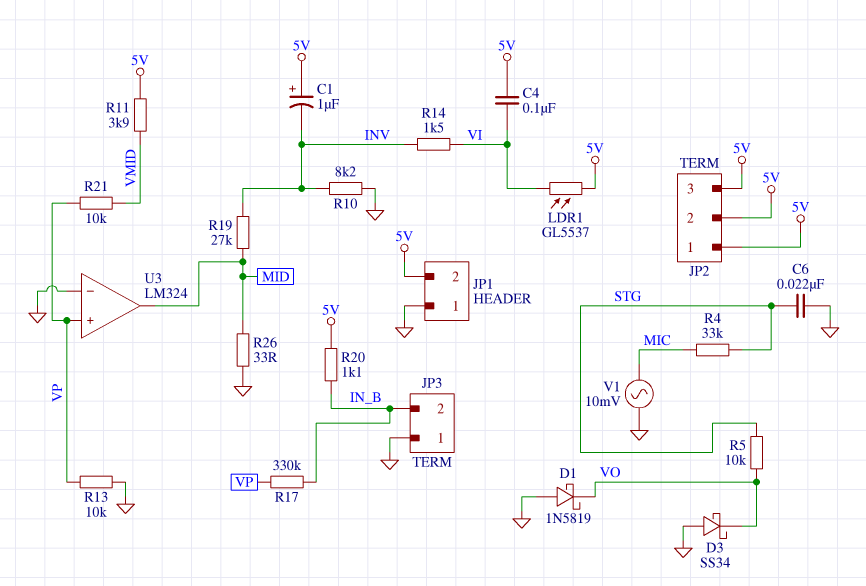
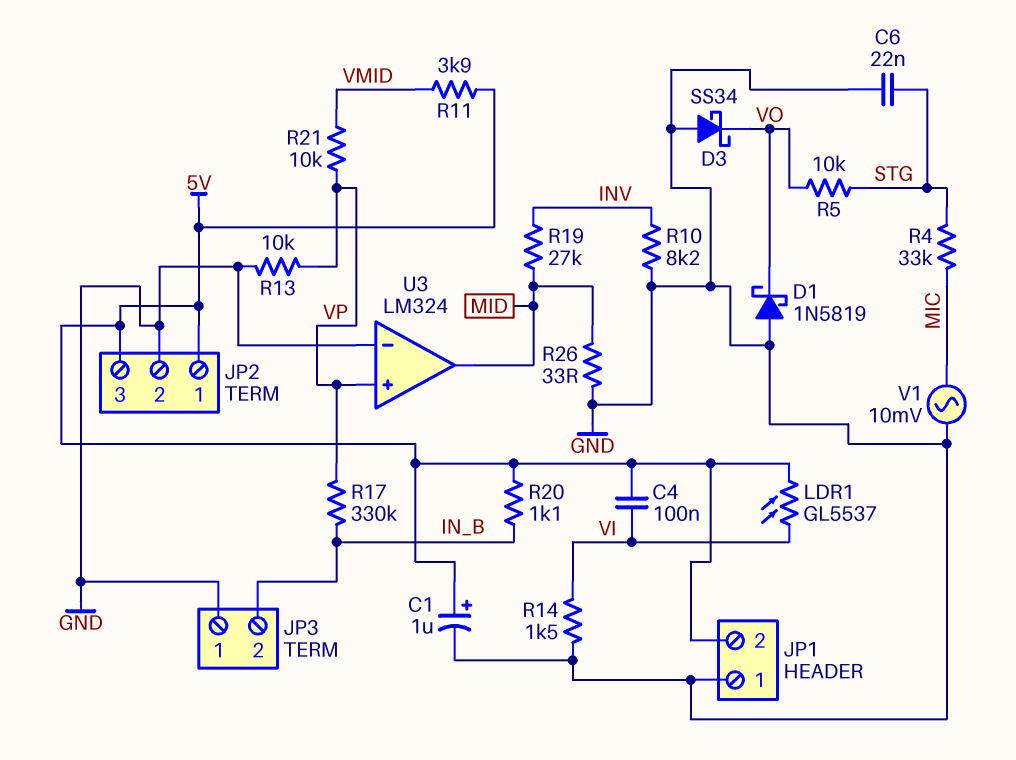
C1: 1uF (plus 5V, minus INV) -> 1uF (plus 5V, minus GND)
JP2 pin 2: 5V -> GND
R14: 1.5k (INV, VI) -> 1.5k (GND, VI)

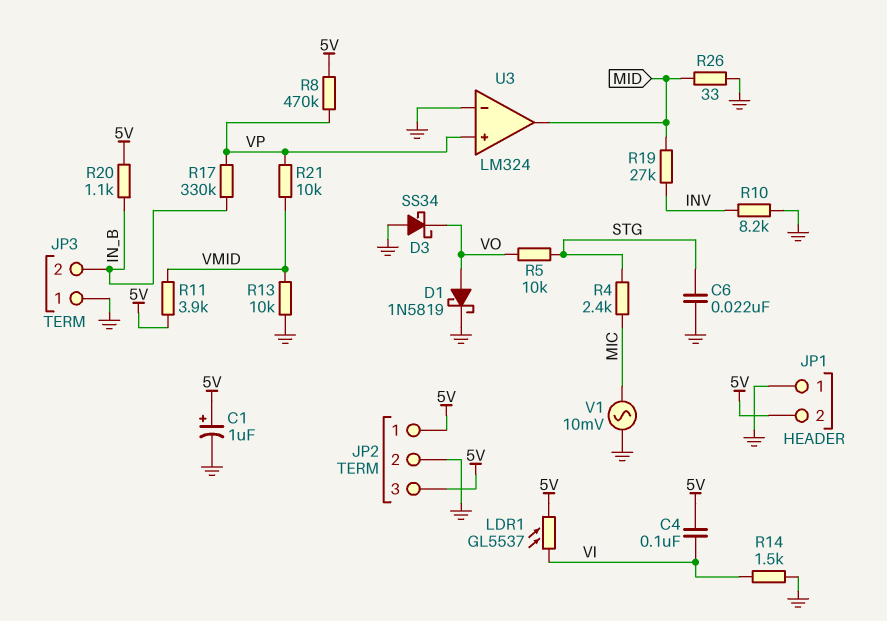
D1: schottky 1N5819 (A GND, K VO) -> schottky 1N5819 (A VO, K GND)
R4: 33k (MIC, STG) -> 2.4k (MIC, STG)
R8: none -> 470k (5V, VP)
R13: 10k (GND, VP) -> 10k (GND, VMID)

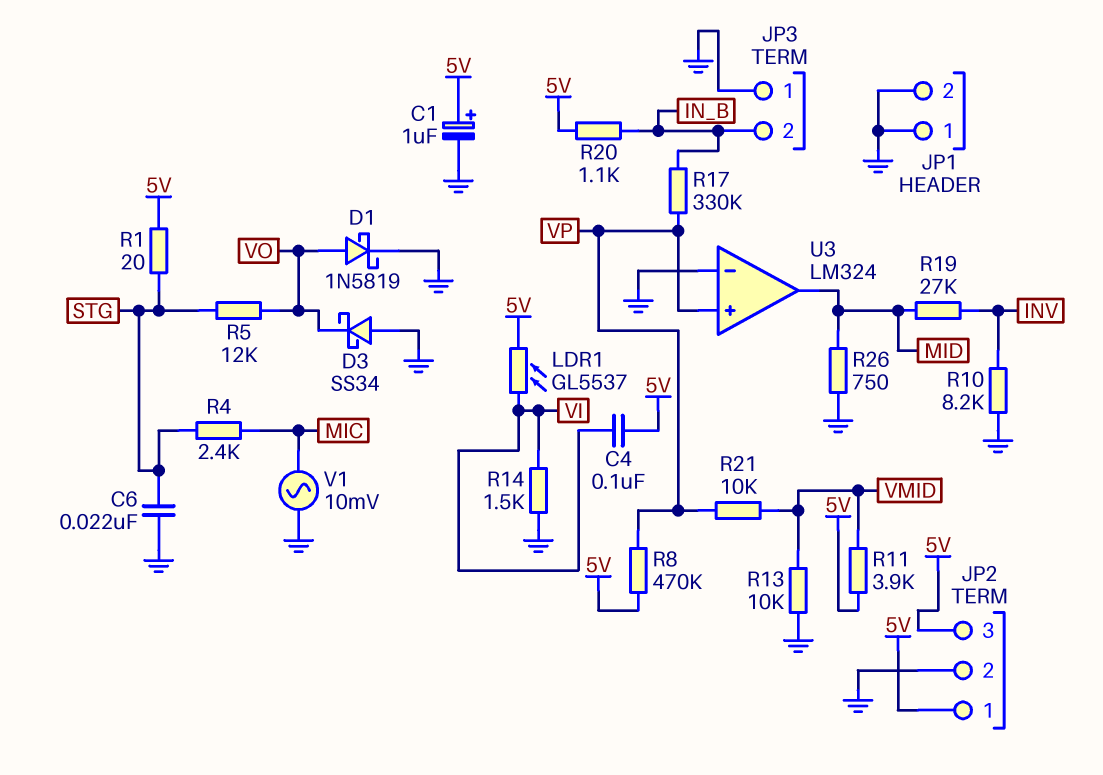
JP1 pin 2: 5V -> GND
R1: none -> 20 (5V, STG)
R5: 10k (STG, VO) -> 12k (STG, VO)
R26: 33 (GND, MID) -> 750 (GND, MID)

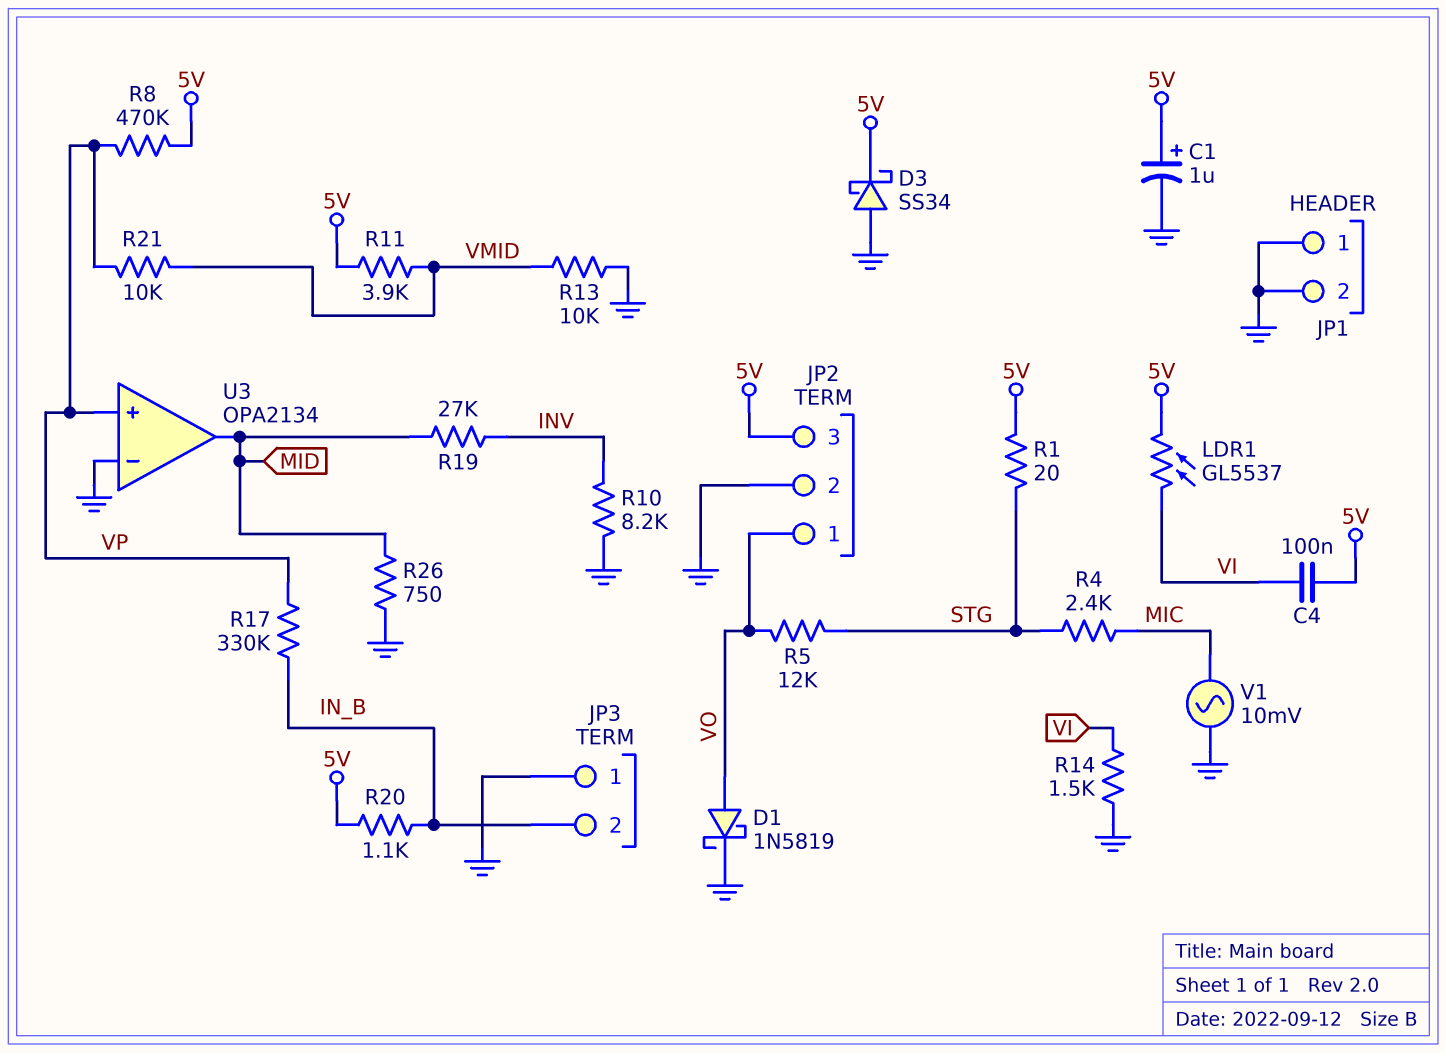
C6: 22nF (GND, STG) -> none
D3: schottky SS34 (A GND, K VO) -> schottky SS34 (A GND, K 5V)
JP2 pin 1: 5V -> VO
U3: LM324 -> OPA2134

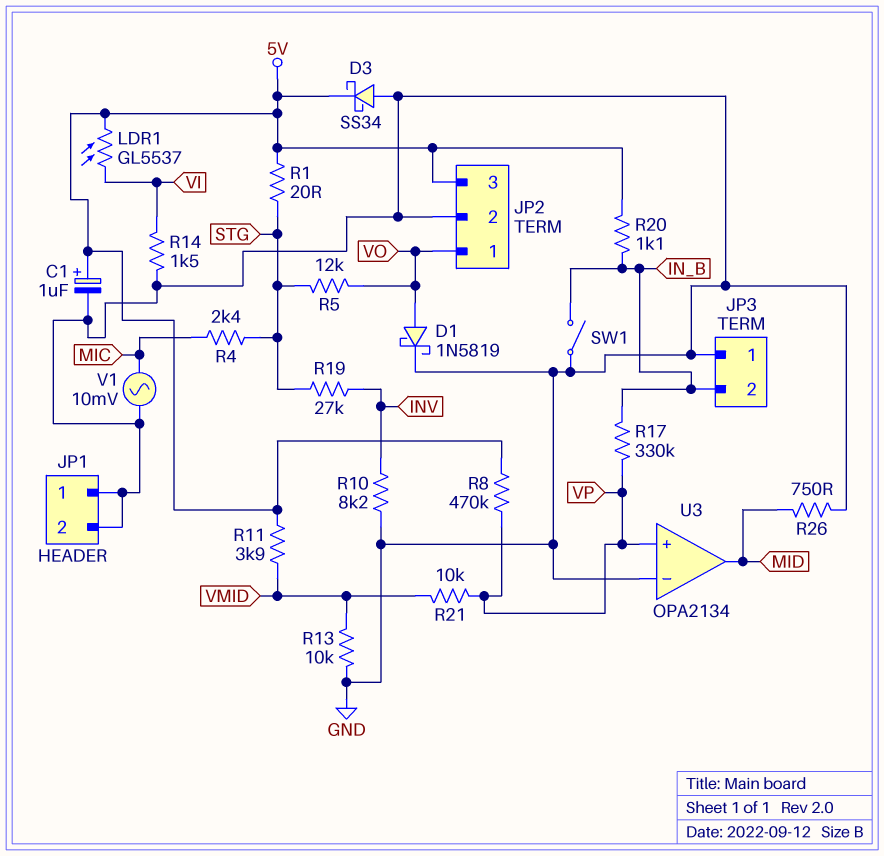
C4: 100nF (5V, VI) -> none
R19: 27k (INV, MID) -> 27k (INV, STG)
SW1: none -> switch (GND, IN_B)

